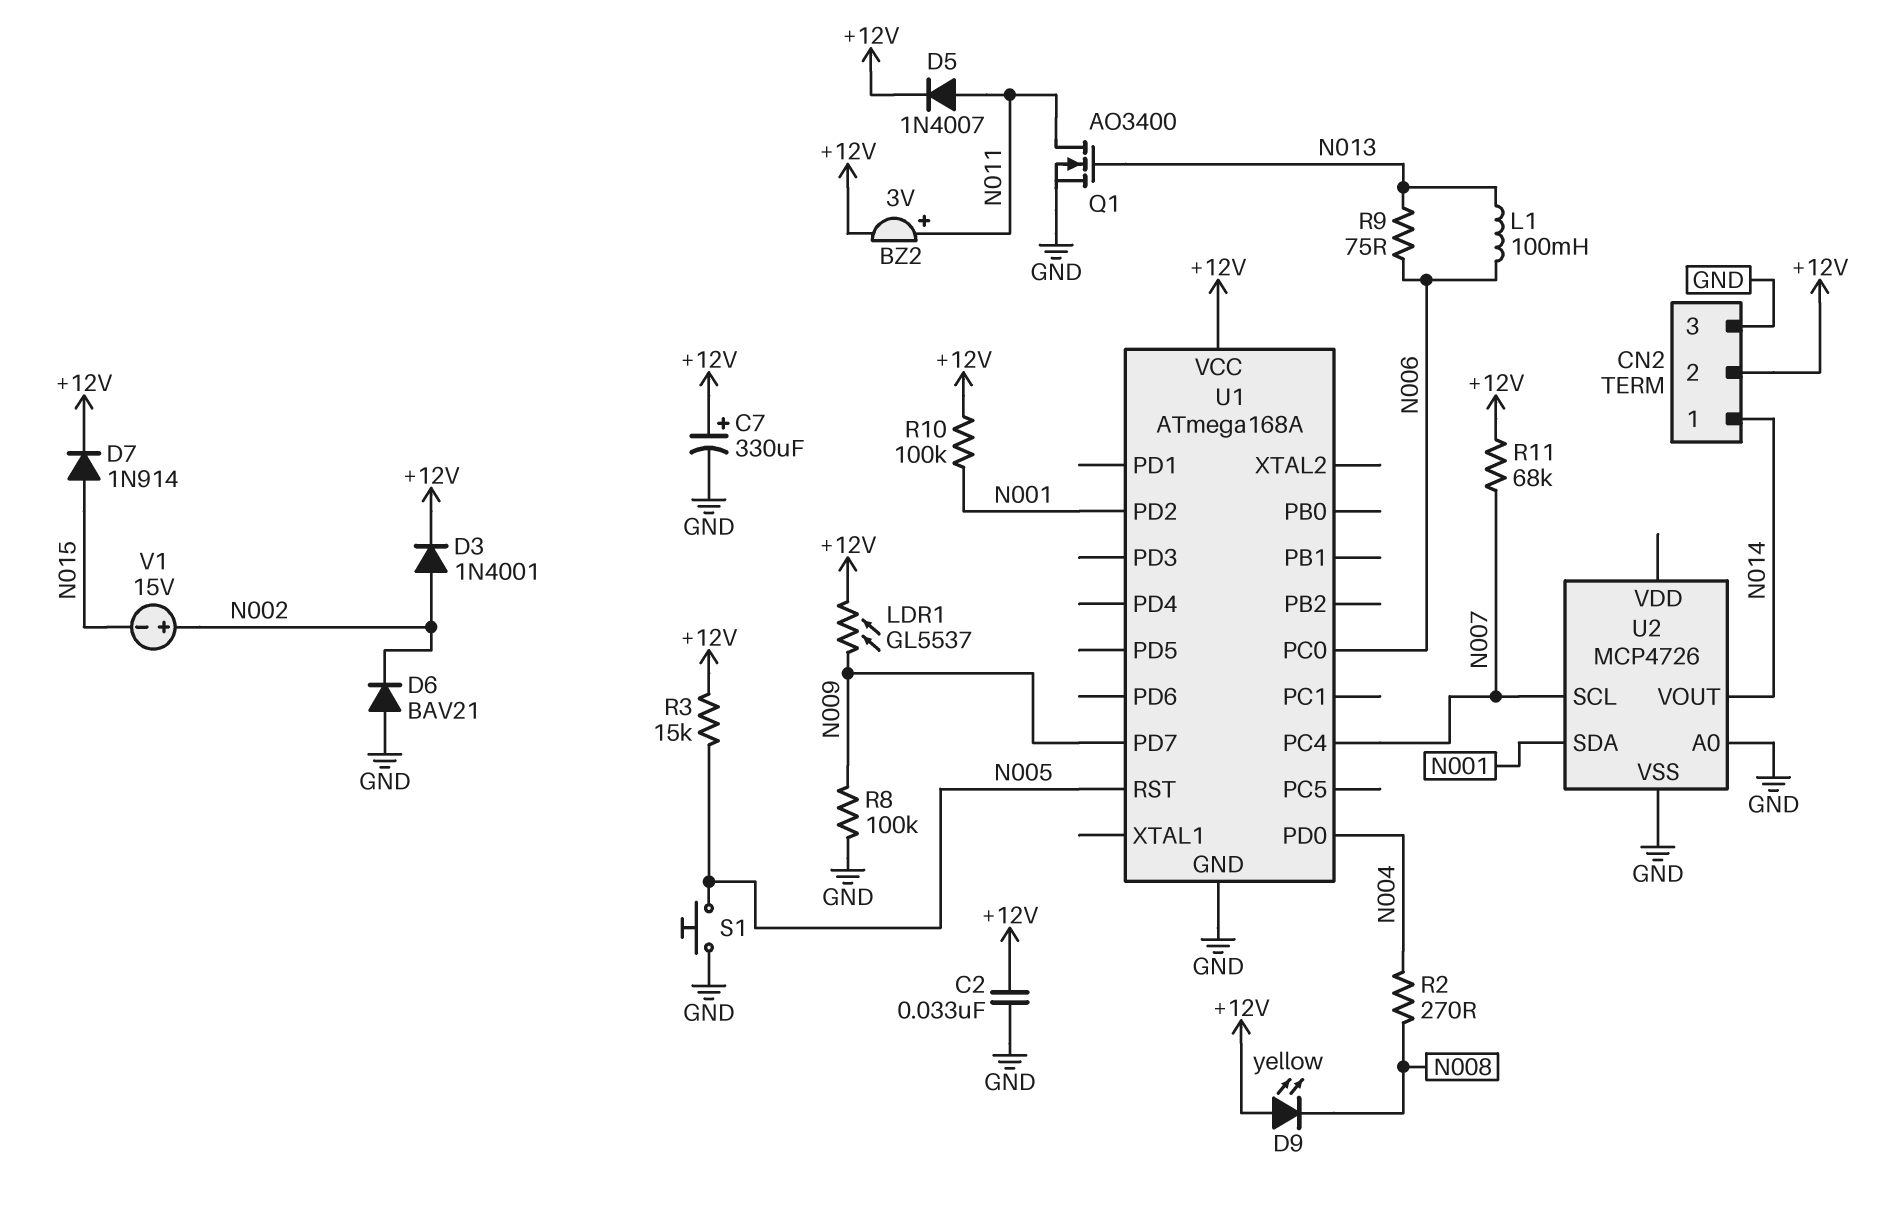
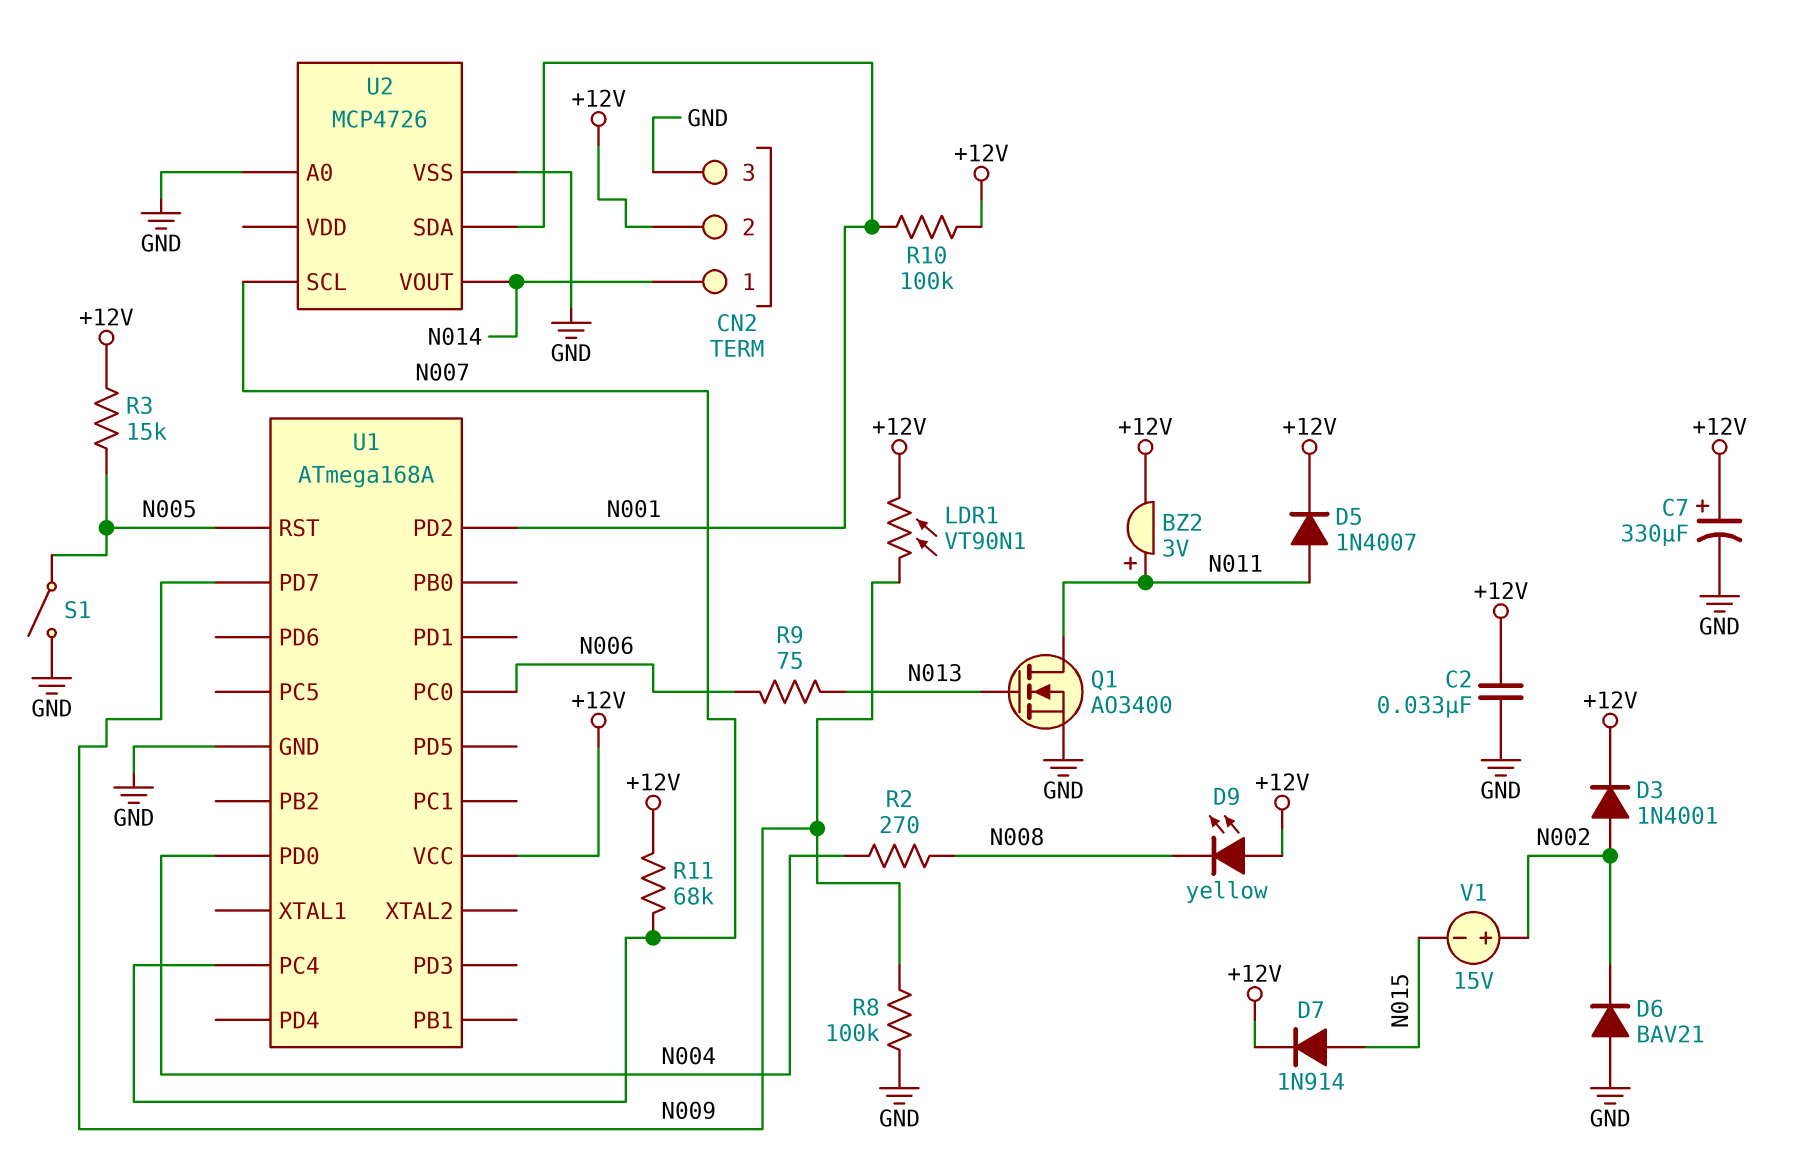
L1: 100mH (N006, N013) -> none
LDR1: GL5537 (+12V, N009) -> VT90N1 (+12V, N009)
S1: button (GND, N005) -> switch (GND, N005)

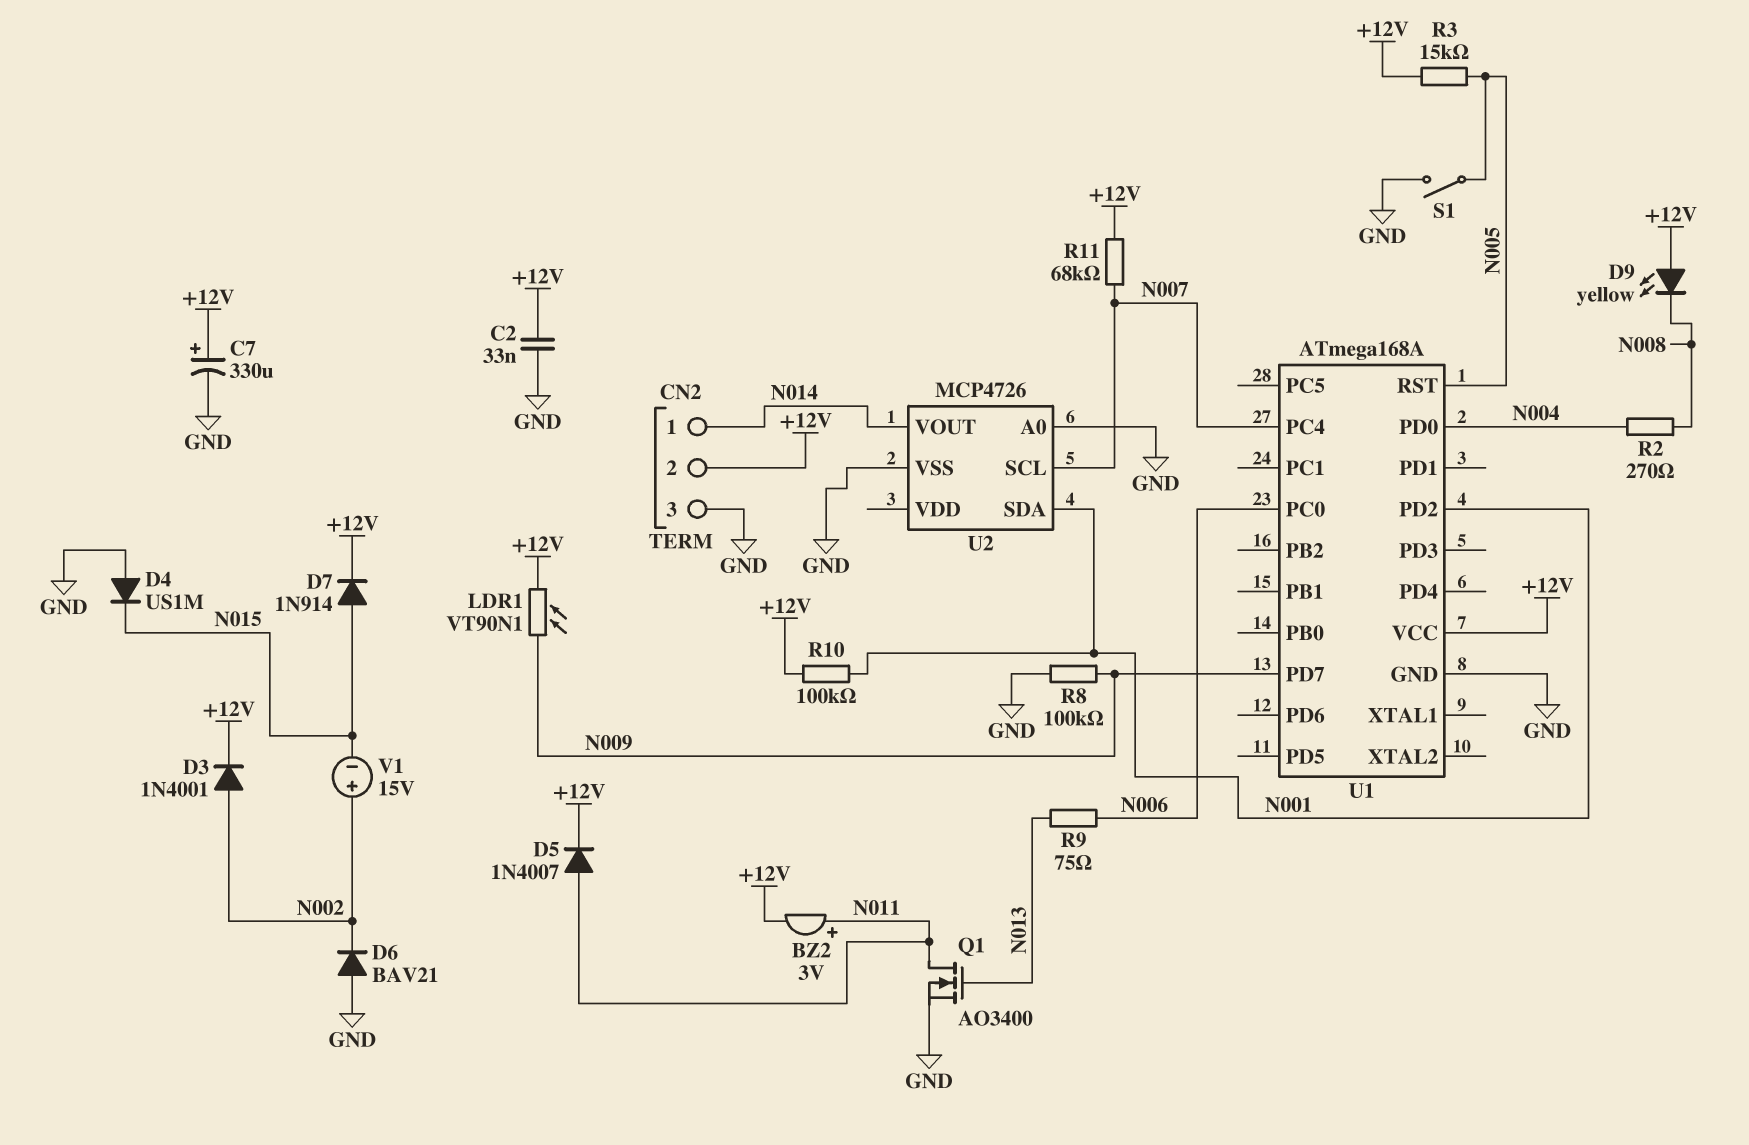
D4: none -> diode US1M (A GND, K N015)

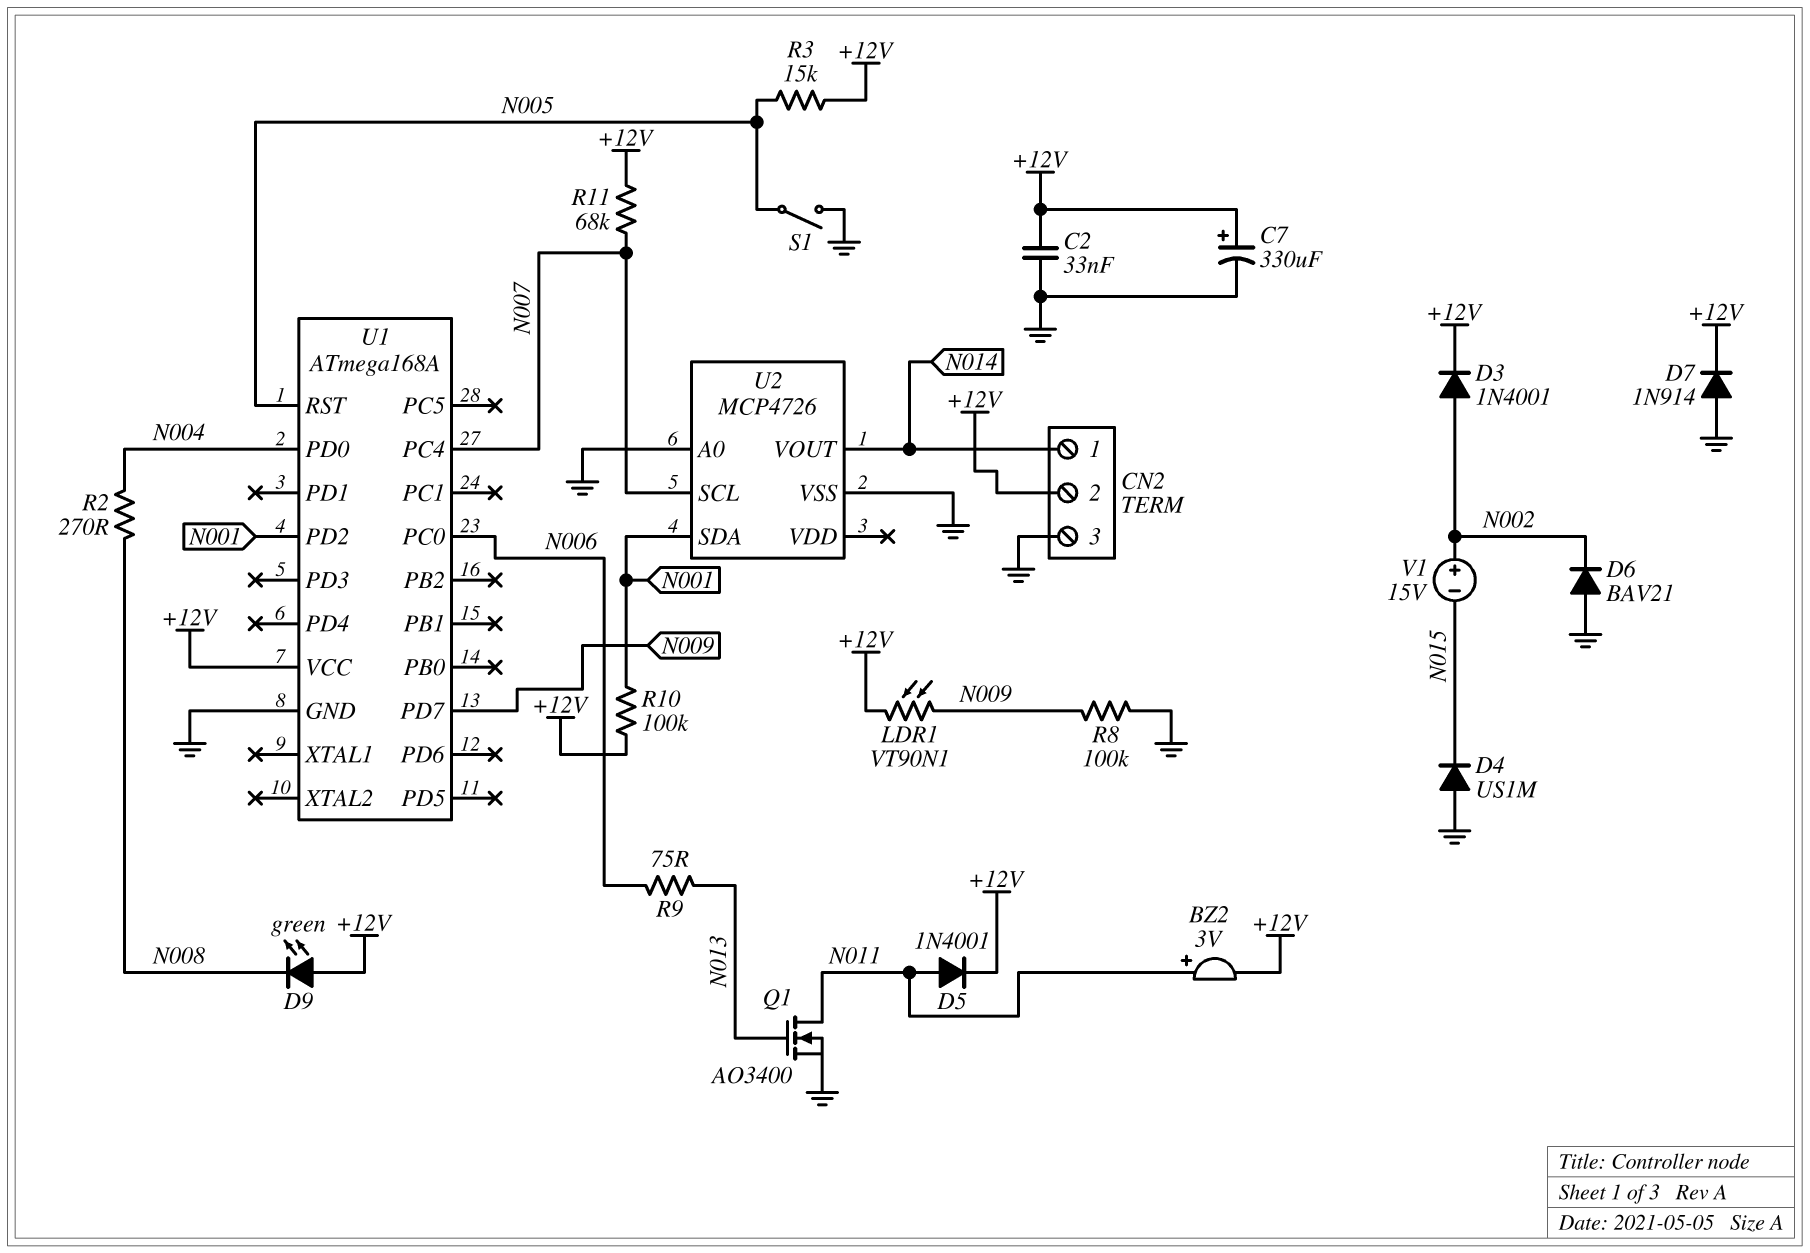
D5: diode 1N4007 (A N011, K +12V) -> diode 1N4001 (A N011, K +12V)
D7: diode 1N914 (A N015, K +12V) -> diode 1N914 (A GND, K +12V)
D9: LED yellow (A +12V, K N008) -> LED green (A +12V, K N008)

